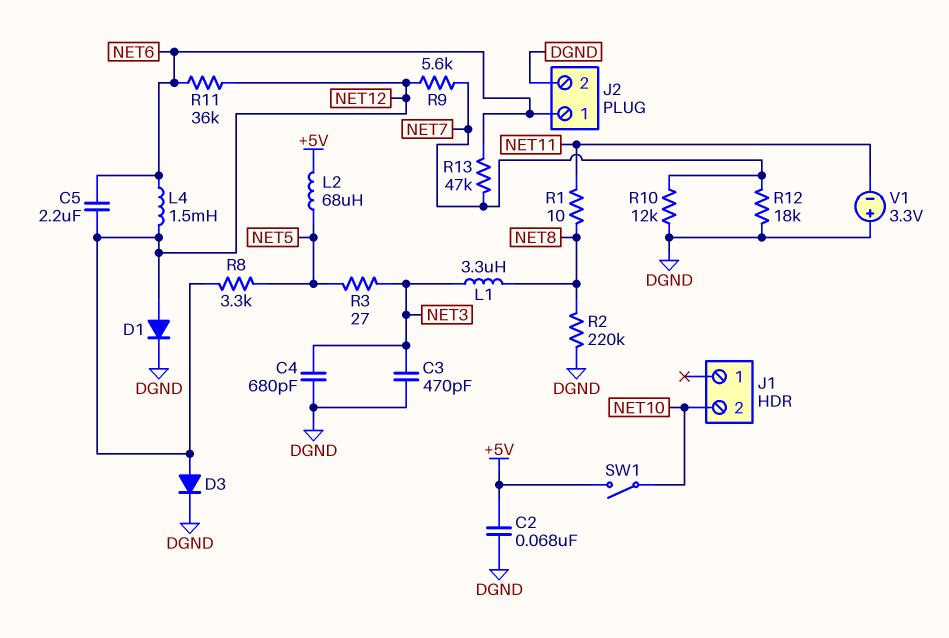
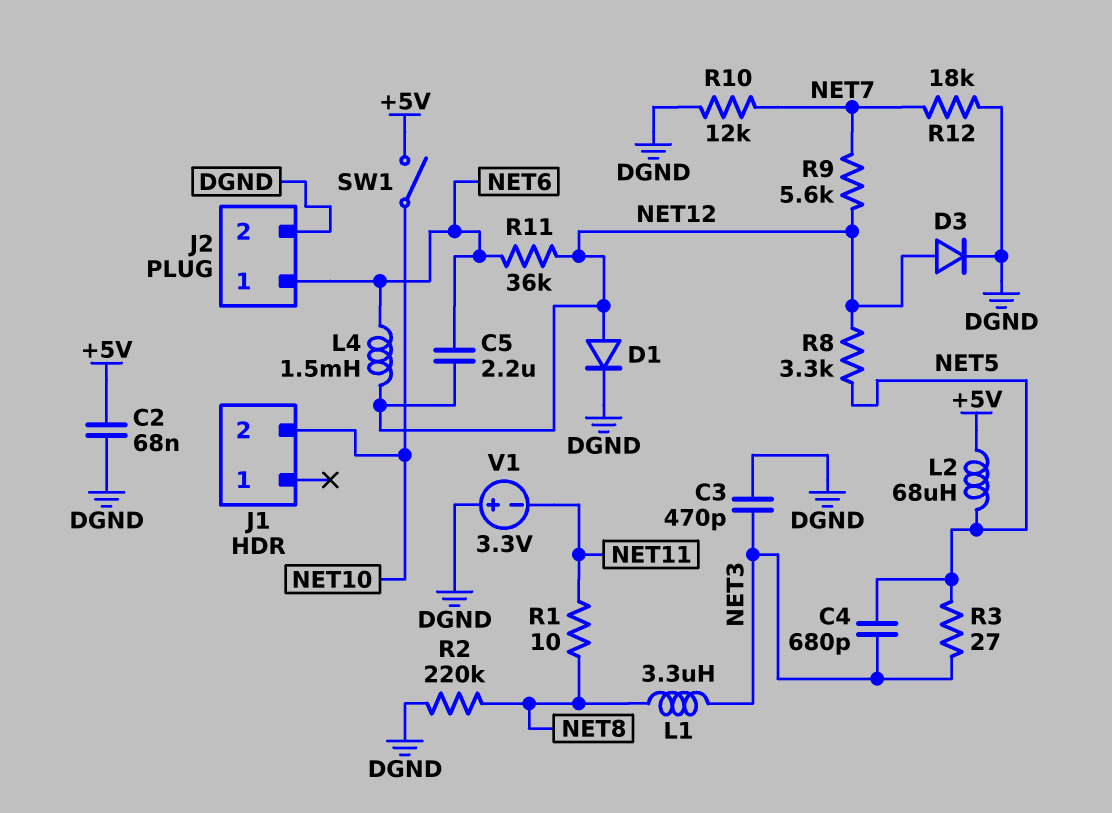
C4: 680pF (DGND, NET3) -> 680pF (NET3, NET5)
R13: 47k (NET6, NET7) -> none

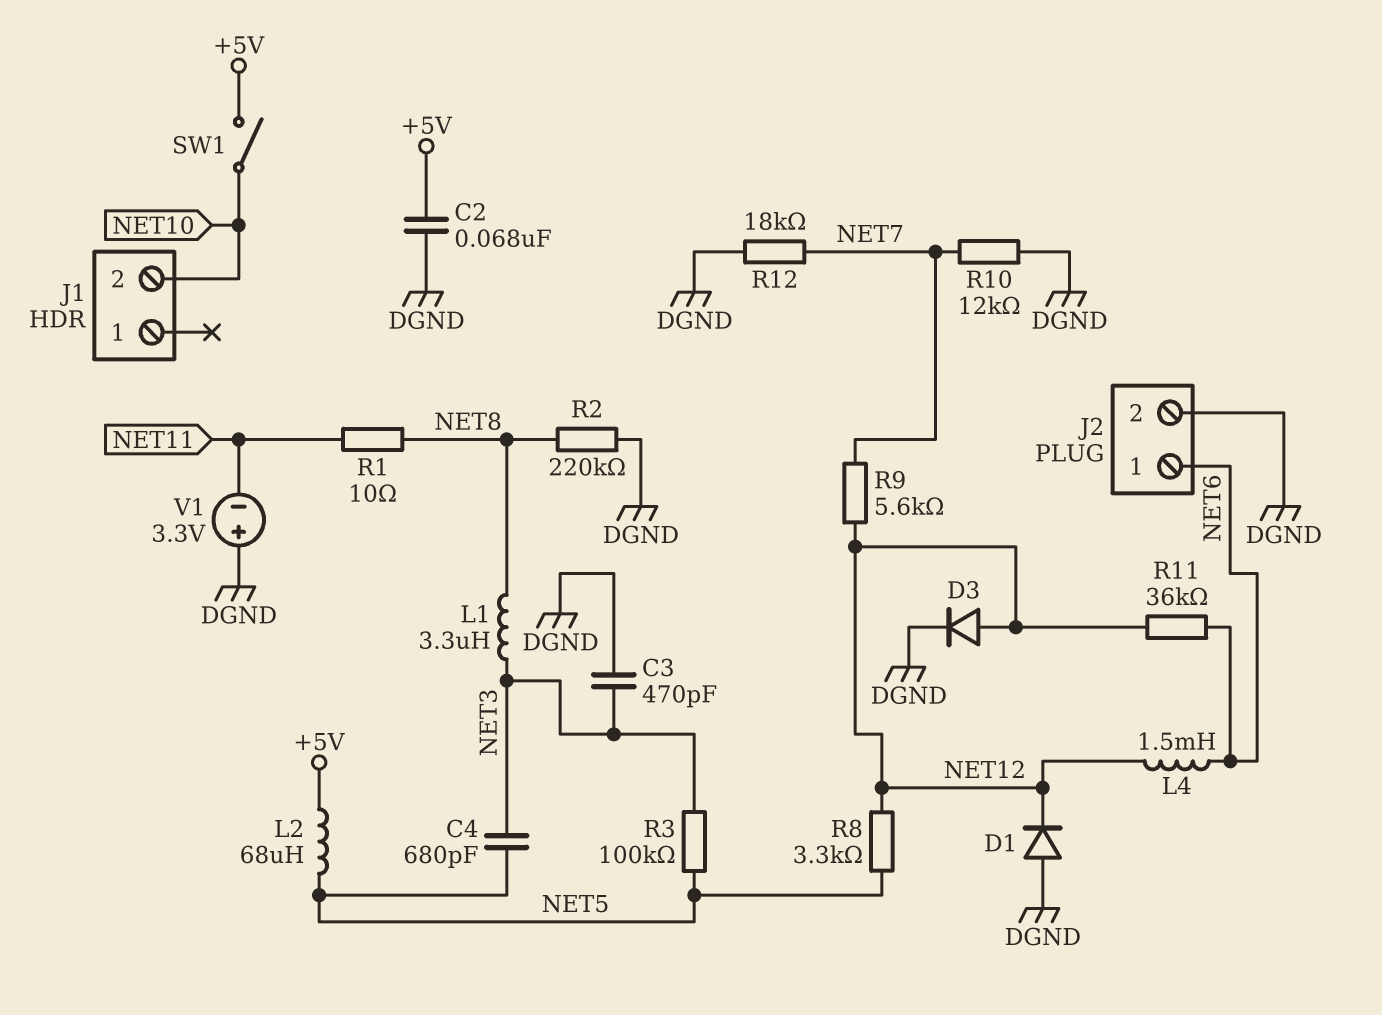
C5: 2.2uF (NET6, NET12) -> none
D1: diode (A NET12, K DGND) -> diode (A DGND, K NET12)
R3: 27 (NET3, NET5) -> 100k (NET3, NET5)

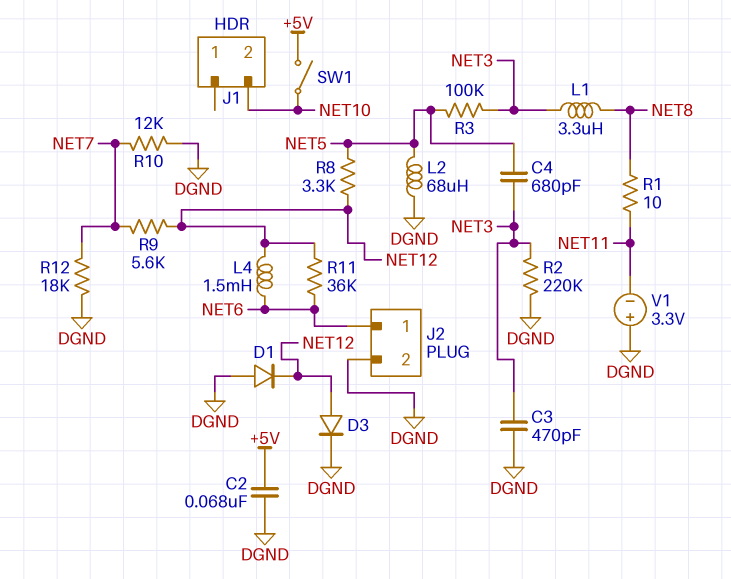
L2: 68uH (+5V, NET5) -> 68uH (DGND, NET5)
R2: 220k (DGND, NET8) -> 220k (DGND, NET3)

